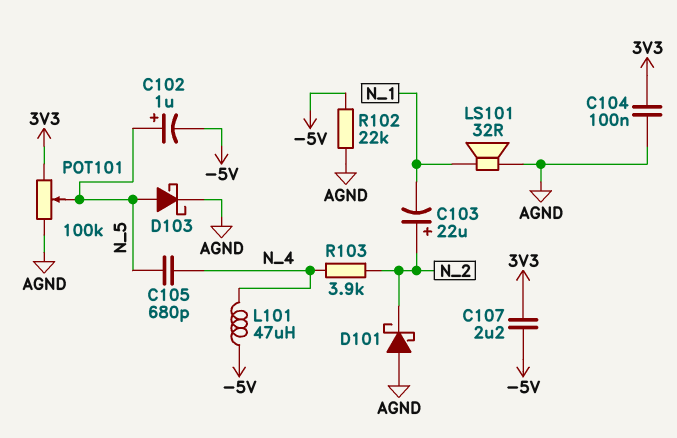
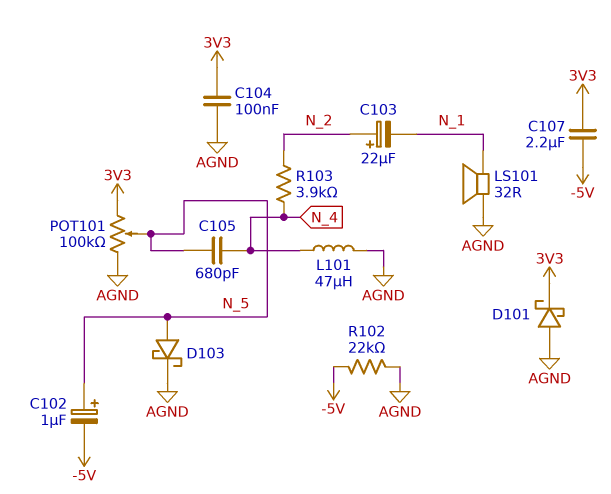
D101: schottky (A AGND, K N_2) -> schottky (A AGND, K 3V3)
L101: 47uH (-5V, N_4) -> 47uH (AGND, N_4)

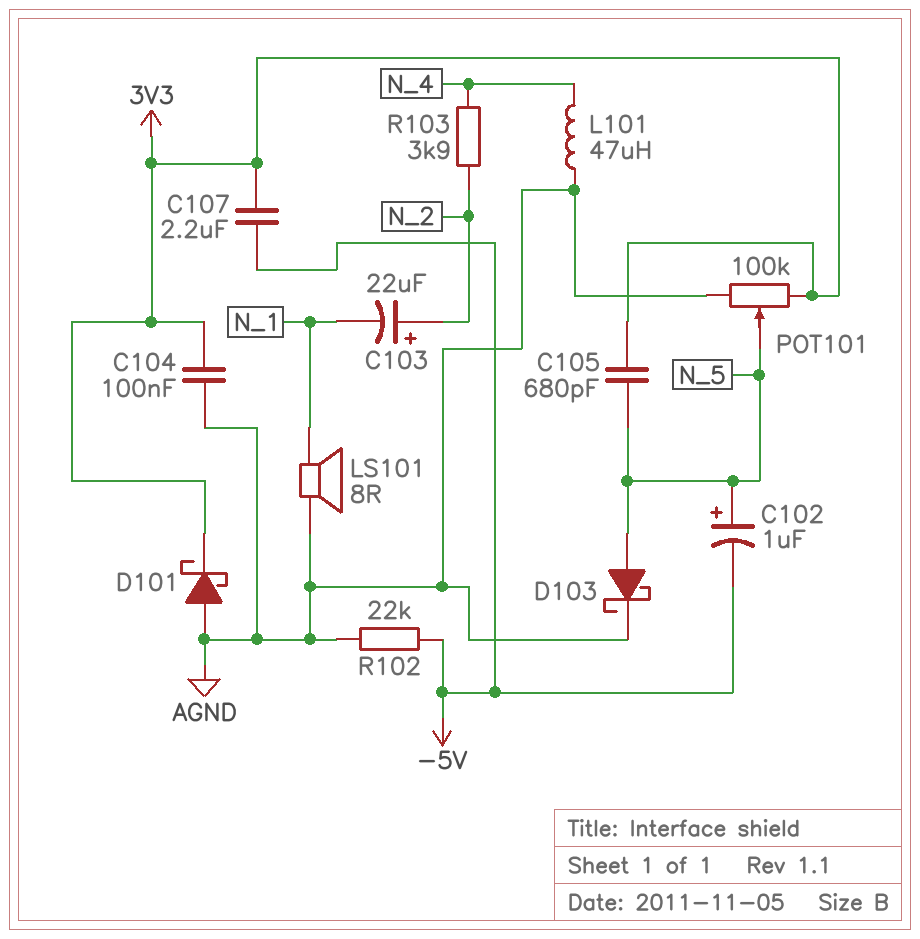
C105: 680pF (N_4, N_5) -> 680pF (3V3, N_5)
LS101: speaker 32R (AGND, N_1) -> speaker 8R (AGND, N_1)

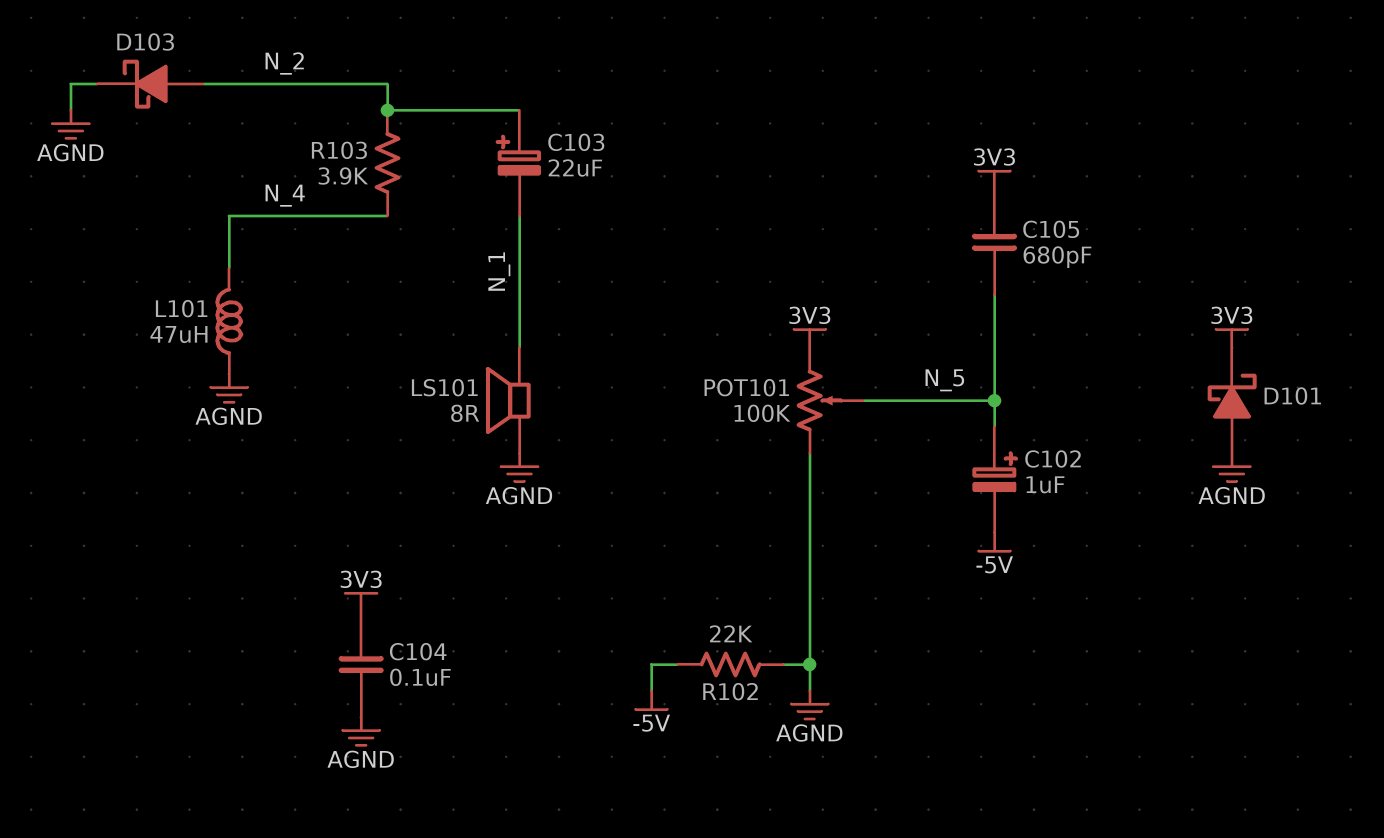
C107: 2.2uF (-5V, 3V3) -> none
D103: schottky (A N_5, K AGND) -> schottky (A N_2, K AGND)

